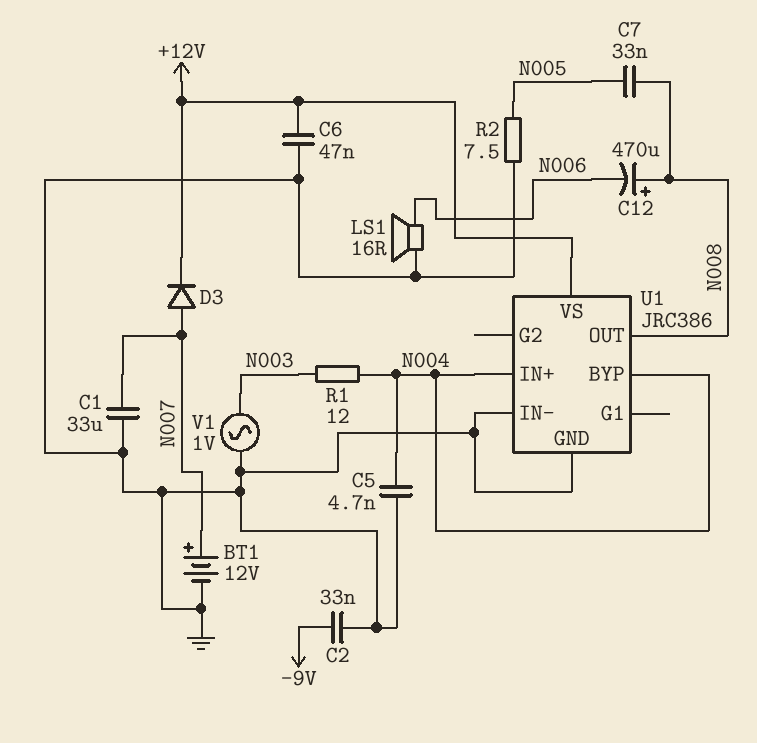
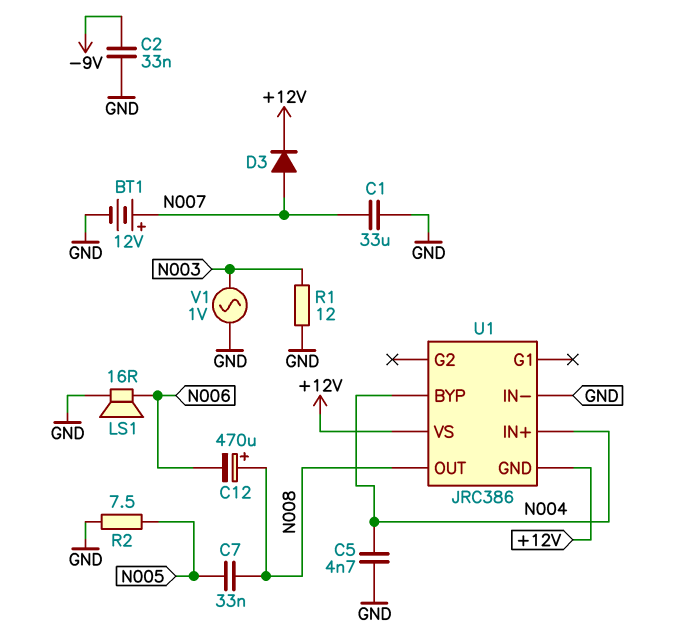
C6: 47nF (+12V, GND) -> none
R1: 12 (N003, N004) -> 12 (GND, N003)
U1 pin GND: GND -> +12V

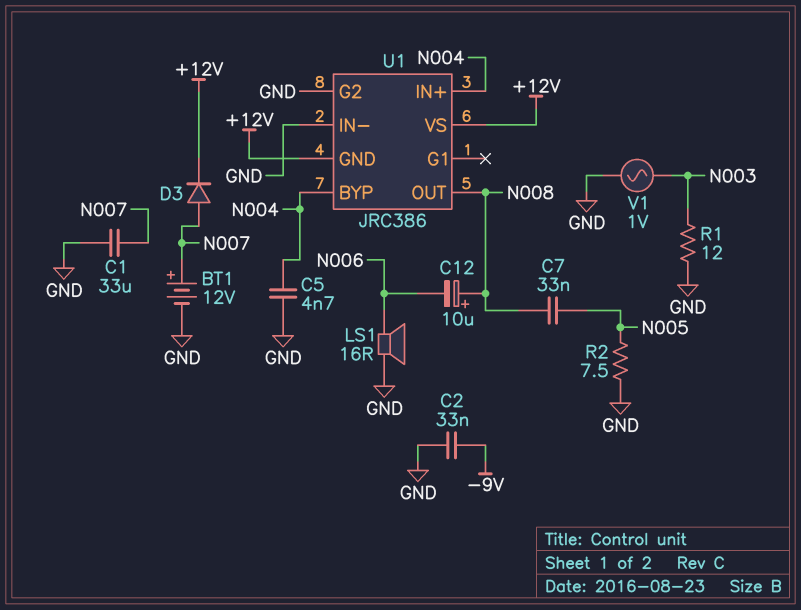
C12: 470uF (plus N008, minus N006) -> 10uF (plus N008, minus N006)
U1 pin G2: none -> GND

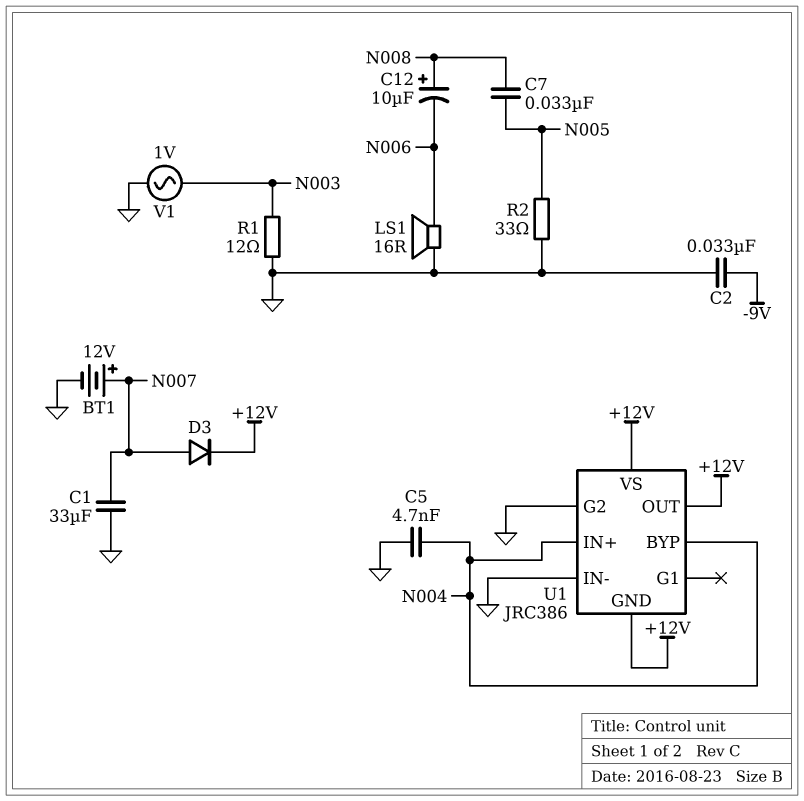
R2: 7.5 (GND, N005) -> 33 (GND, N005)
U1 pin OUT: N008 -> +12V

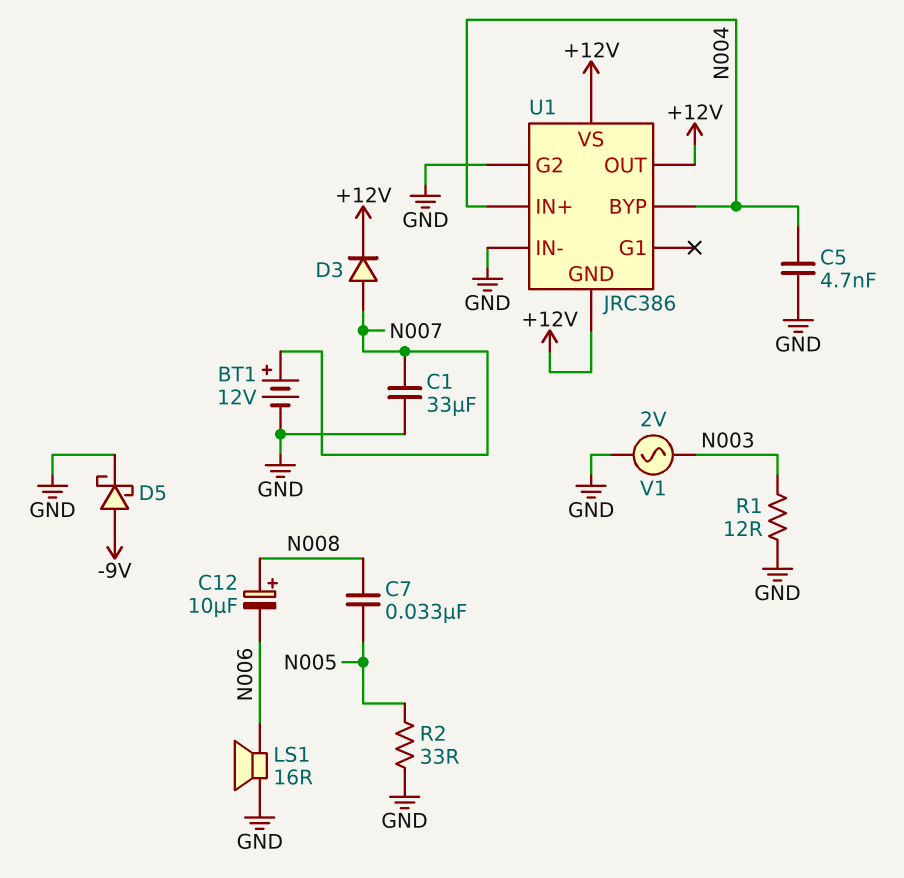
C2: 33nF (-9V, GND) -> none
D5: none -> schottky (A -9V, K GND)
V1: AC 1V (GND, N003) -> AC 2V (GND, N003)

